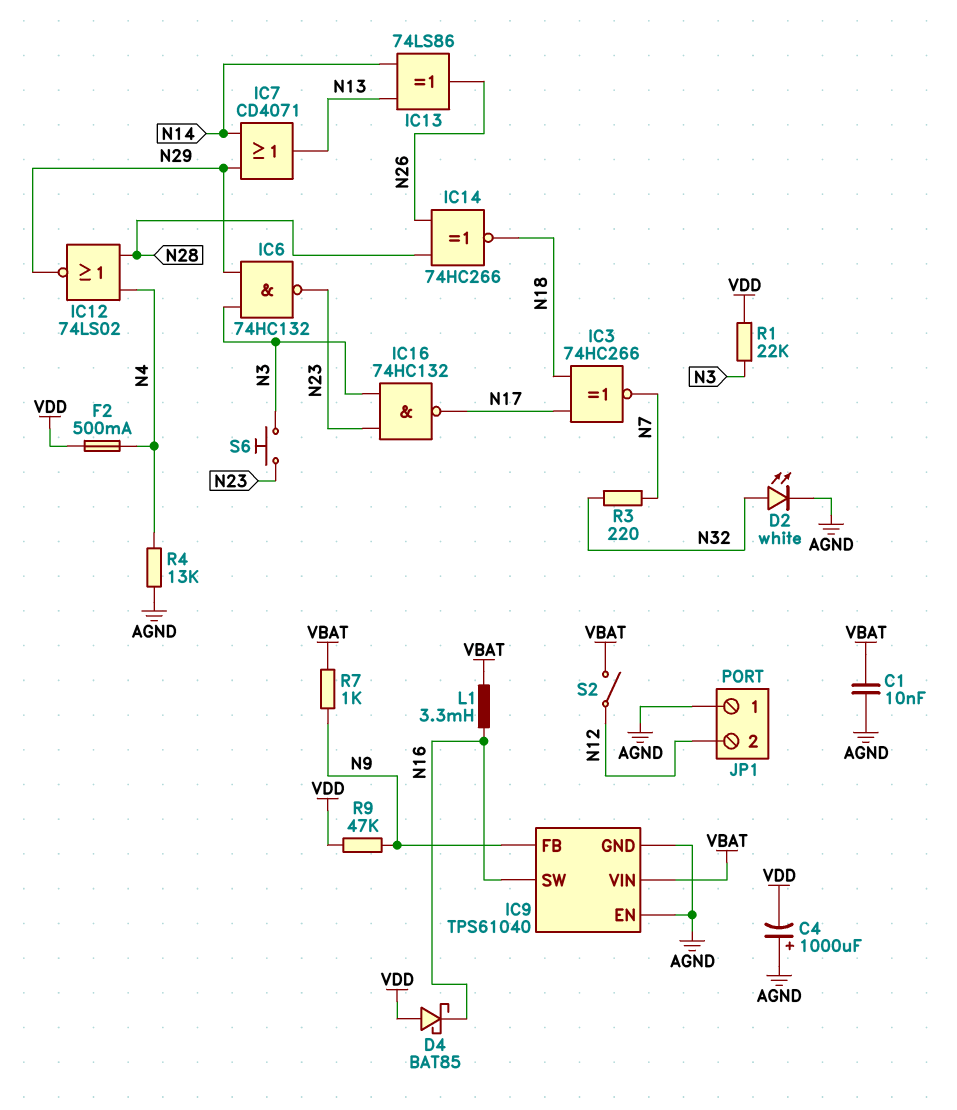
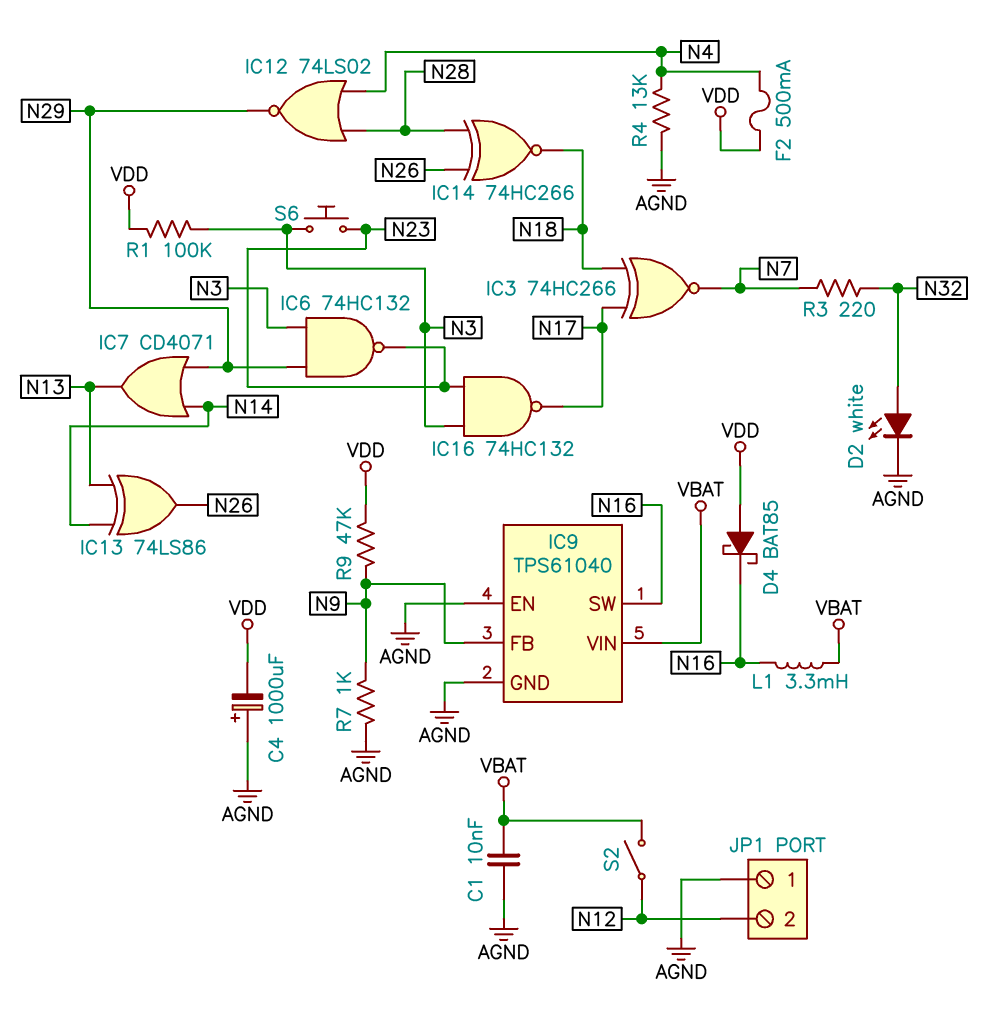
R1: 22k (N3, VDD) -> 100k (N3, VDD)
R7: 1k (N9, VBAT) -> 1k (AGND, N9)

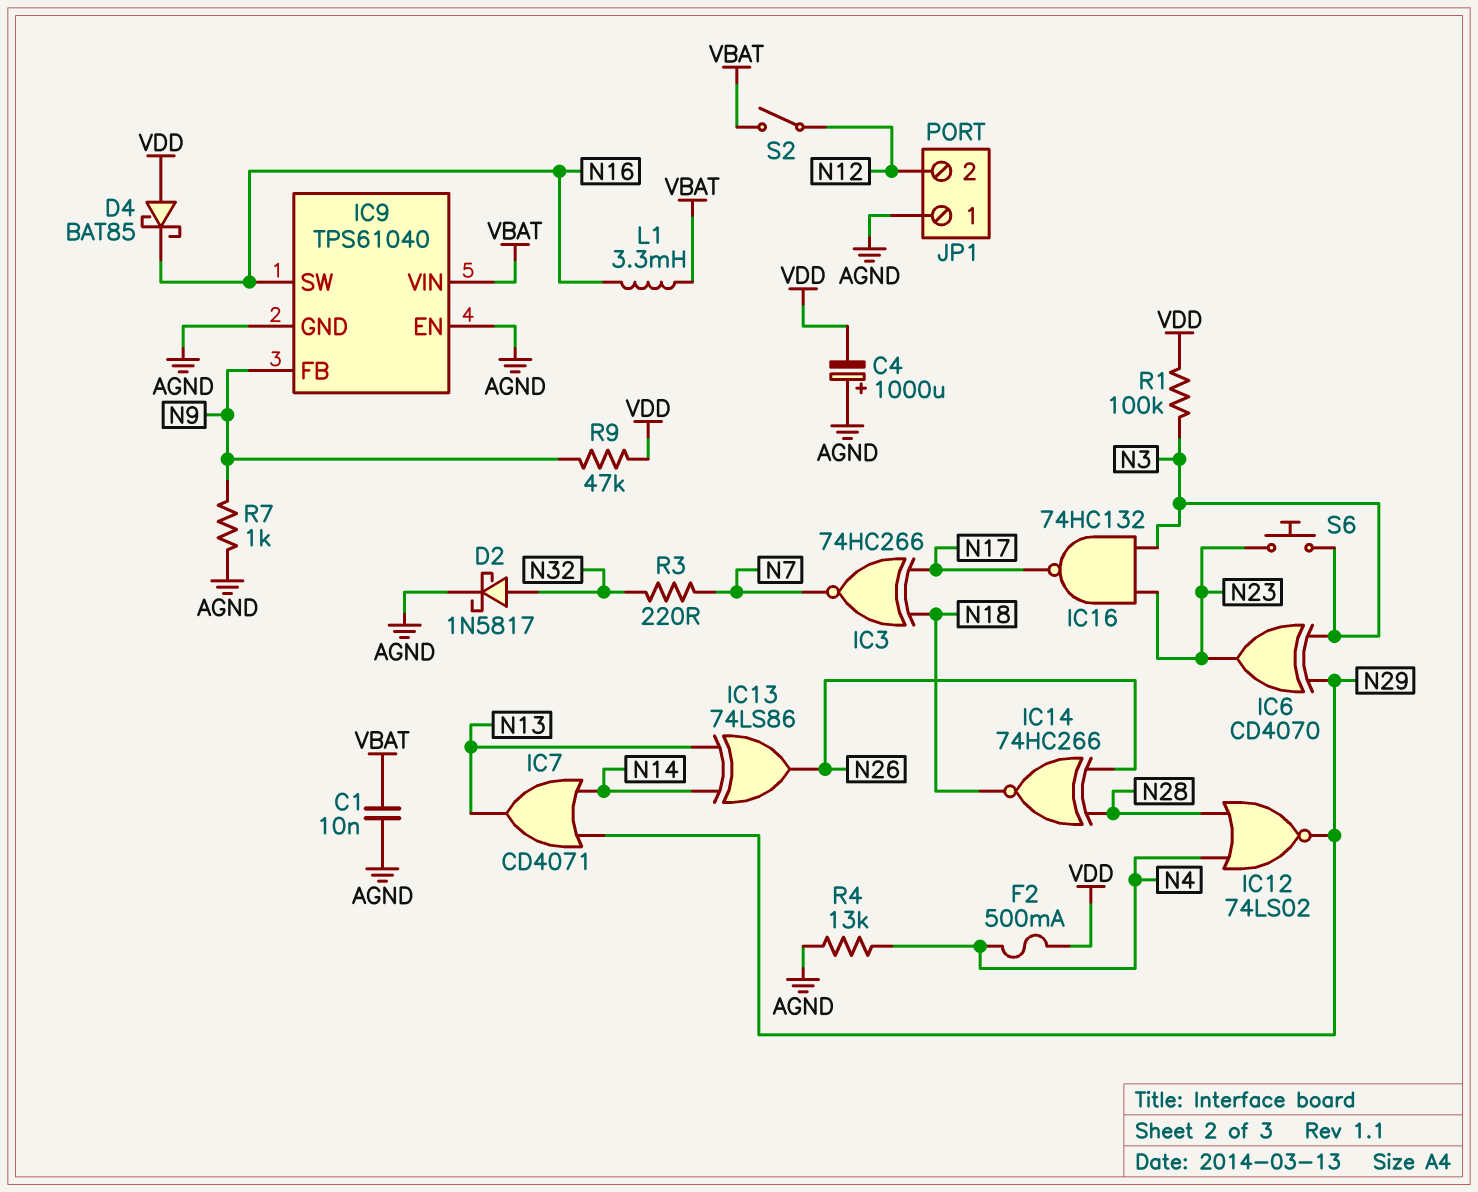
D2: LED white (A N32, K AGND) -> schottky 1N5817 (A N32, K AGND)
IC6: NAND 74HC132 (in N3, in N29, out N23) -> XOR CD4070 (in N3, in N29, out N23)

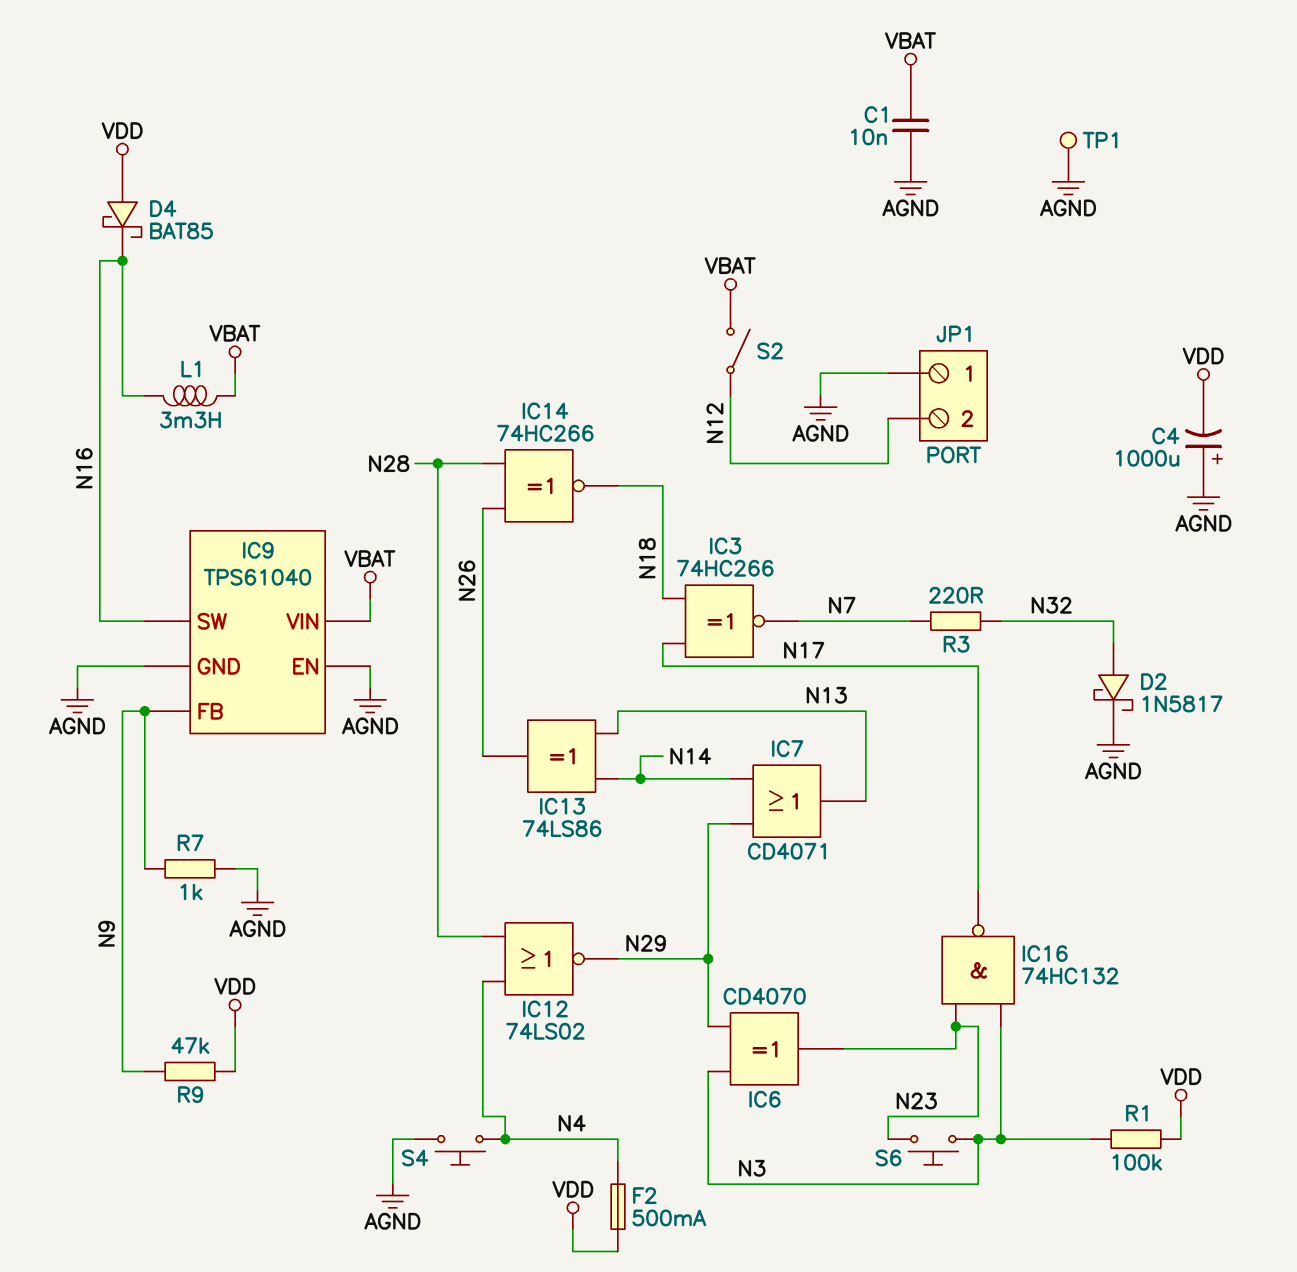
R4: 13k (AGND, N4) -> none
S4: none -> button (AGND, N4)
TP1: none -> test point (AGND)

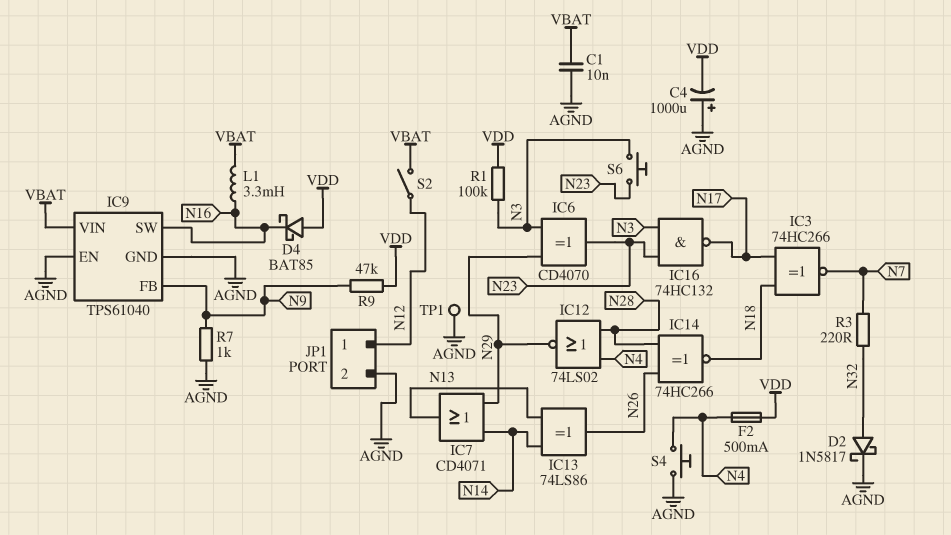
JP1 pin 1: AGND -> N12
JP1 pin 2: N12 -> AGND

